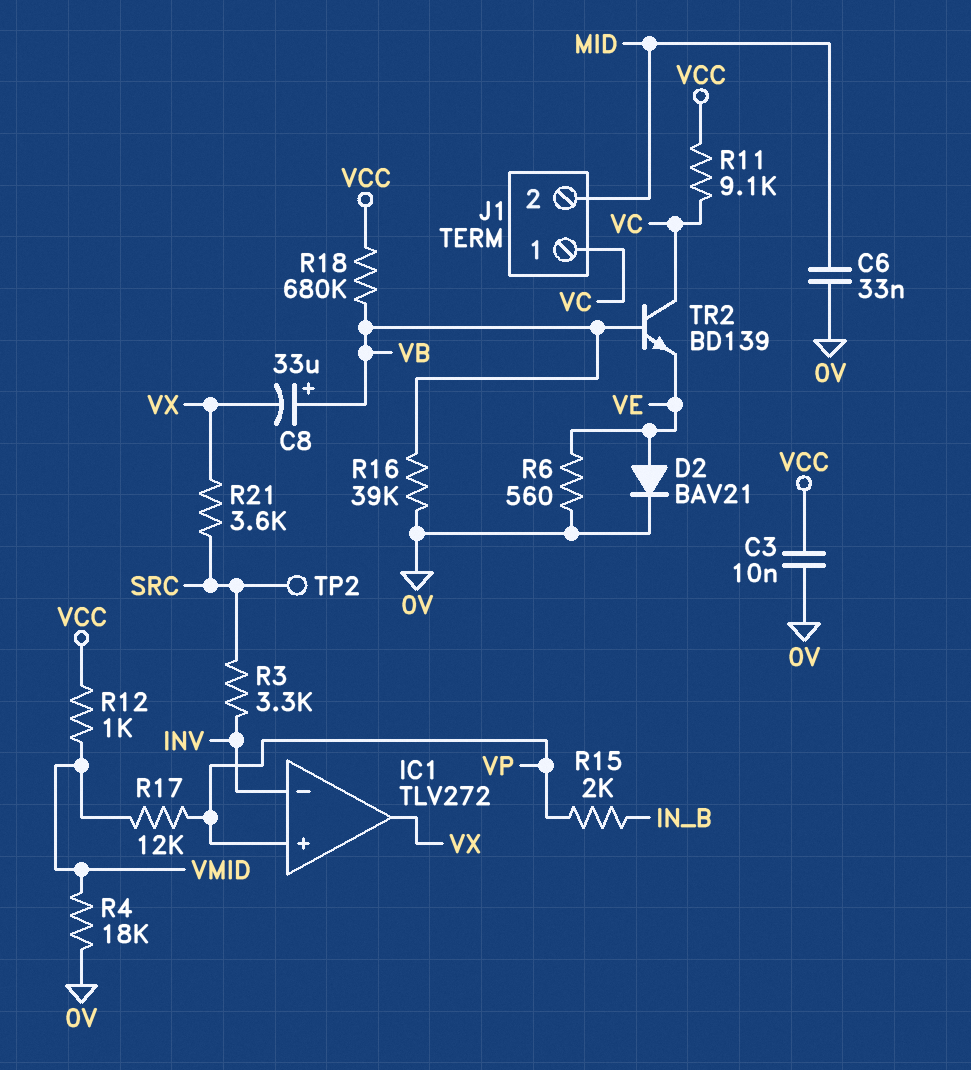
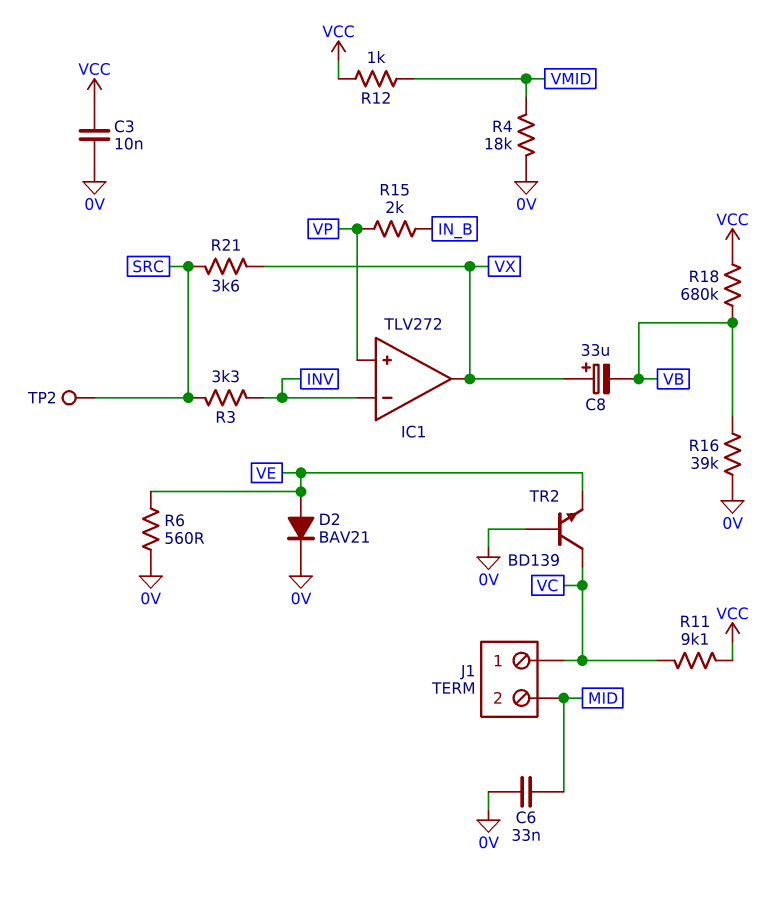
C8: 33uF (plus VB, minus VX) -> 33uF (plus VX, minus VB)
R17: 12k (VMID, VP) -> none
TR2: NPN BD139 (B VB, C VC, E VE) -> NPN BD139 (B 0V, C VC, E VE)

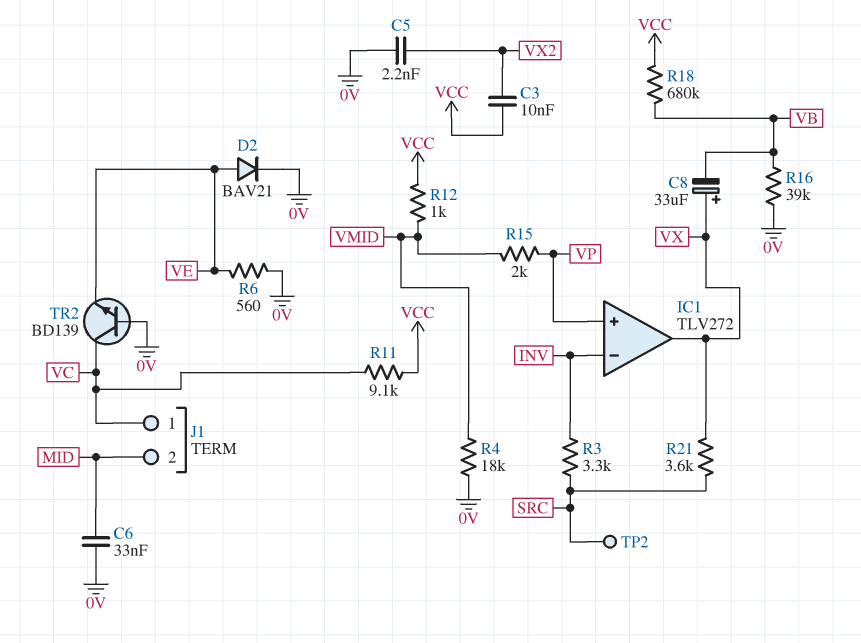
C3: 10nF (0V, VCC) -> 10nF (VCC, VX2)
C5: none -> 2.2nF (0V, VX2)
R15: 2k (IN_B, VP) -> 2k (VMID, VP)

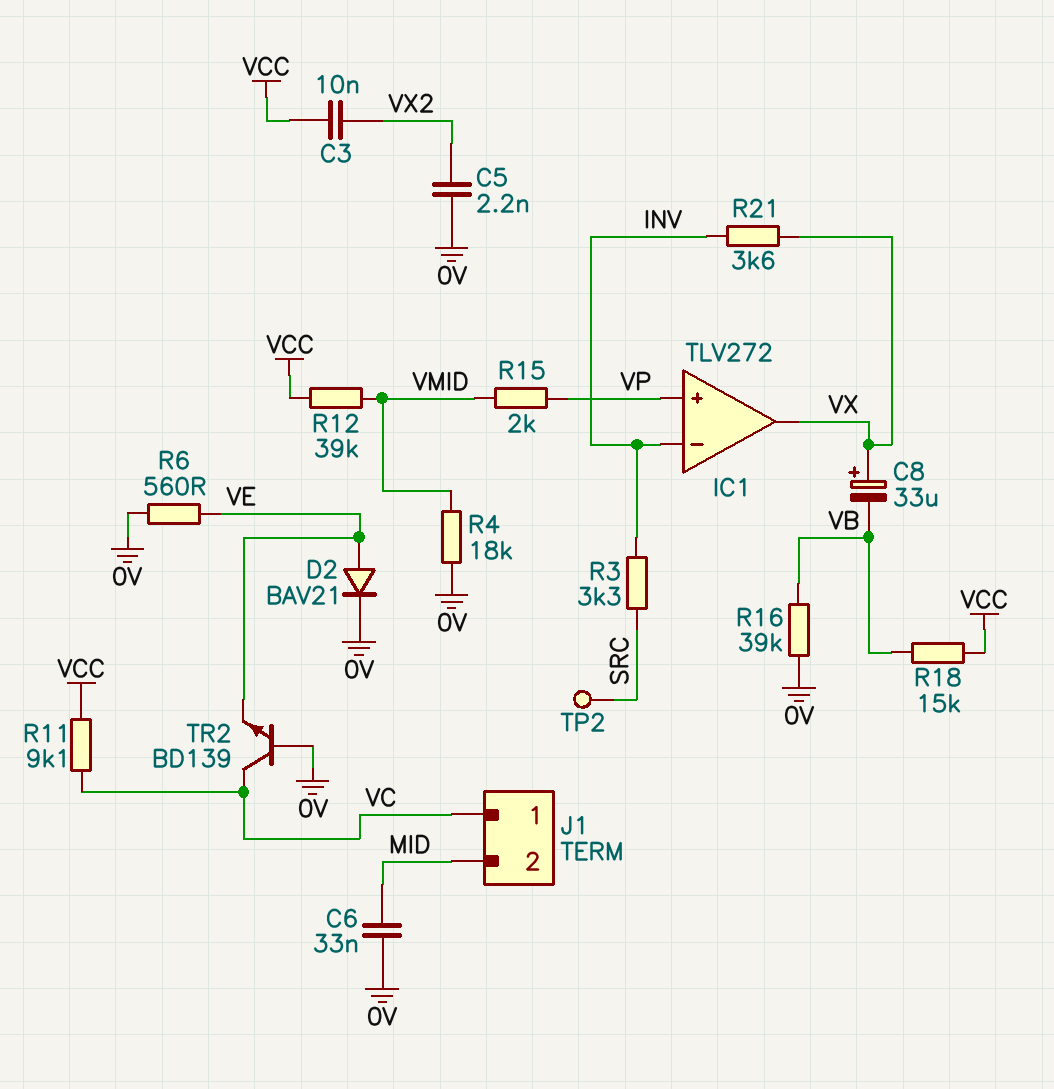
R12: 1k (VCC, VMID) -> 39k (VCC, VMID)
R18: 680k (VB, VCC) -> 15k (VB, VCC)
R21: 3.6k (SRC, VX) -> 3.6k (INV, VX)

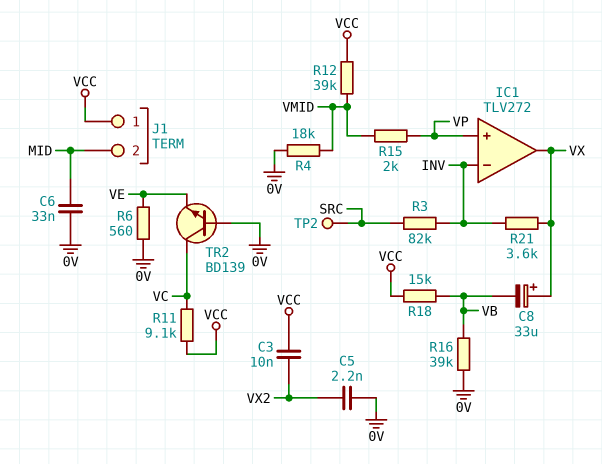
D2: diode BAV21 (A VE, K 0V) -> none
J1 pin 1: VC -> VCC
R3: 3.3k (INV, SRC) -> 82k (INV, SRC)

